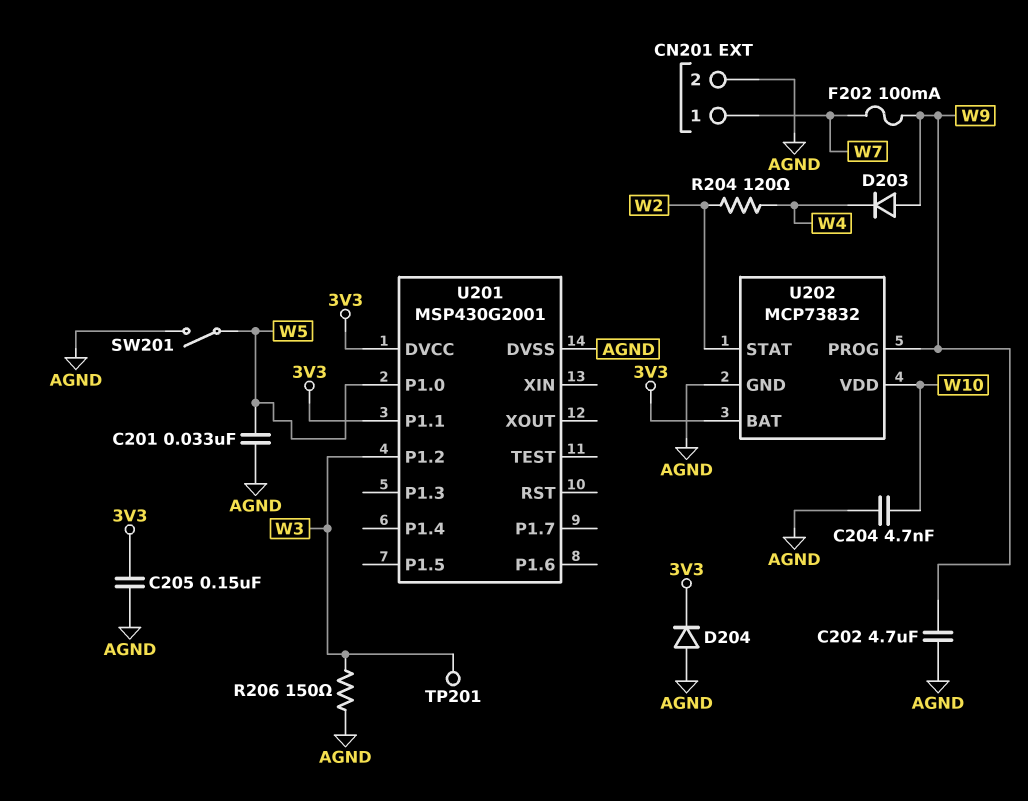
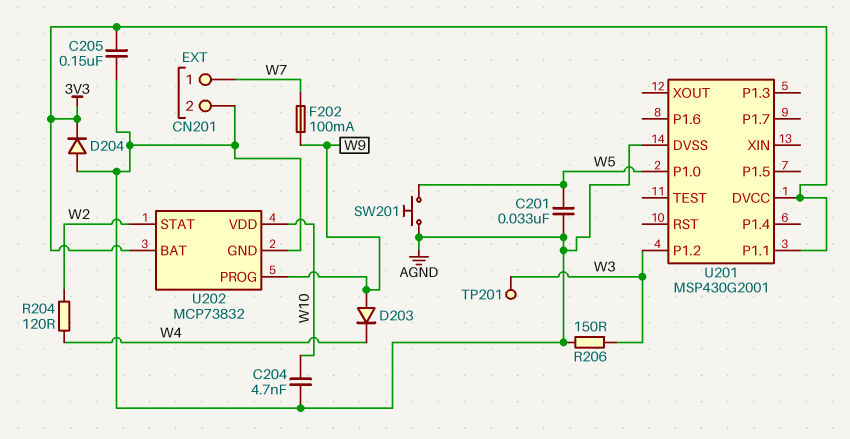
C202: 4.7uF (AGND, W9) -> none
SW201: switch (AGND, W5) -> button (AGND, W5)

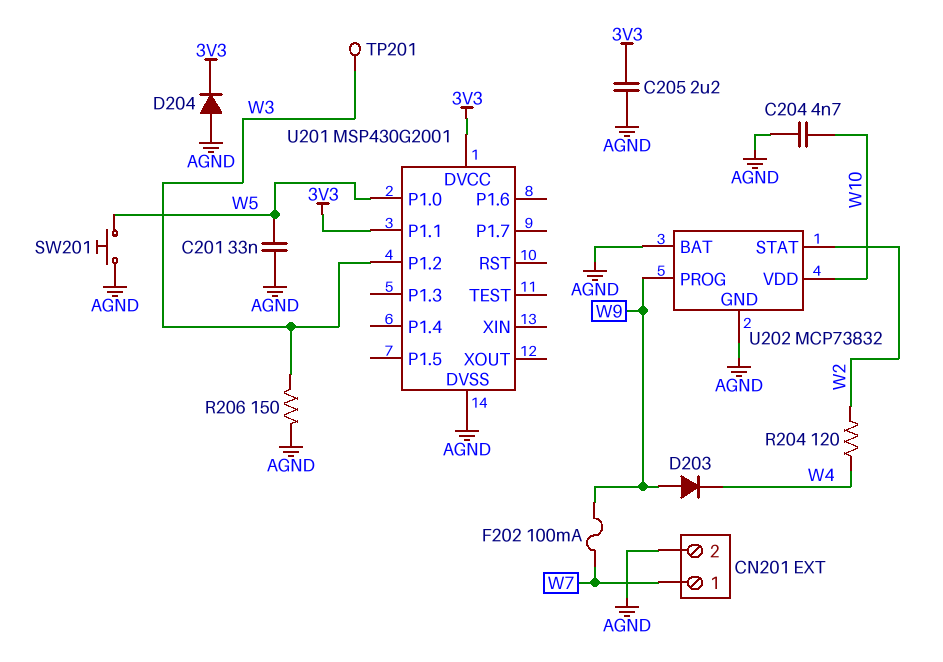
C205: 150nF (3V3, AGND) -> 2.2uF (3V3, AGND)
U202 pin BAT: 3V3 -> AGND

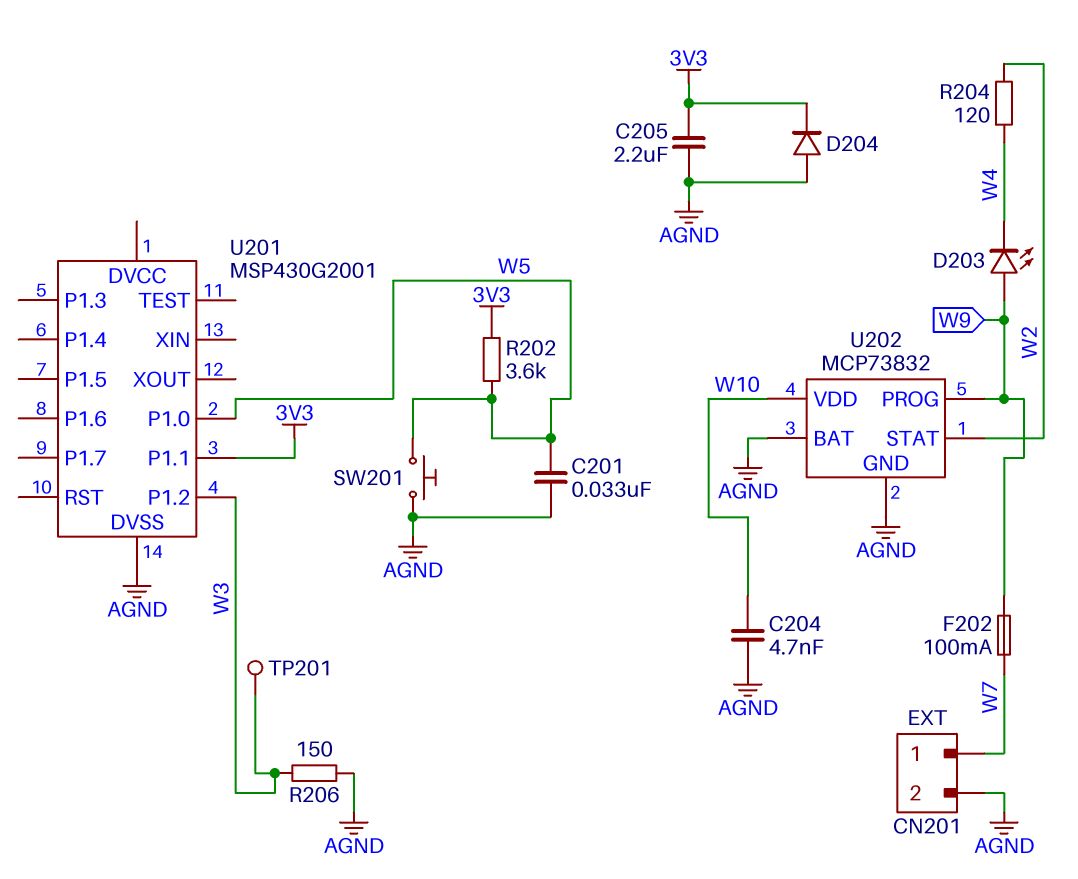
D203: diode (A W9, K W4) -> LED (A W9, K W4)
R202: none -> 3.6k (3V3, W5)
U201 pin DVCC: 3V3 -> none

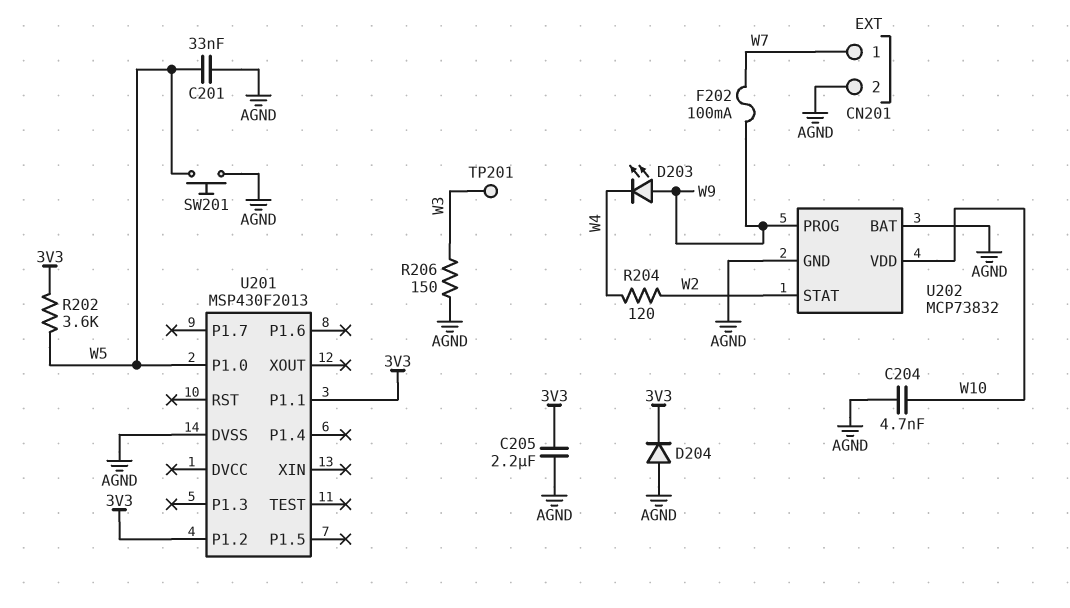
U201: MSP430G2001 -> MSP430F2013
U201 pin P1.2: W3 -> 3V3

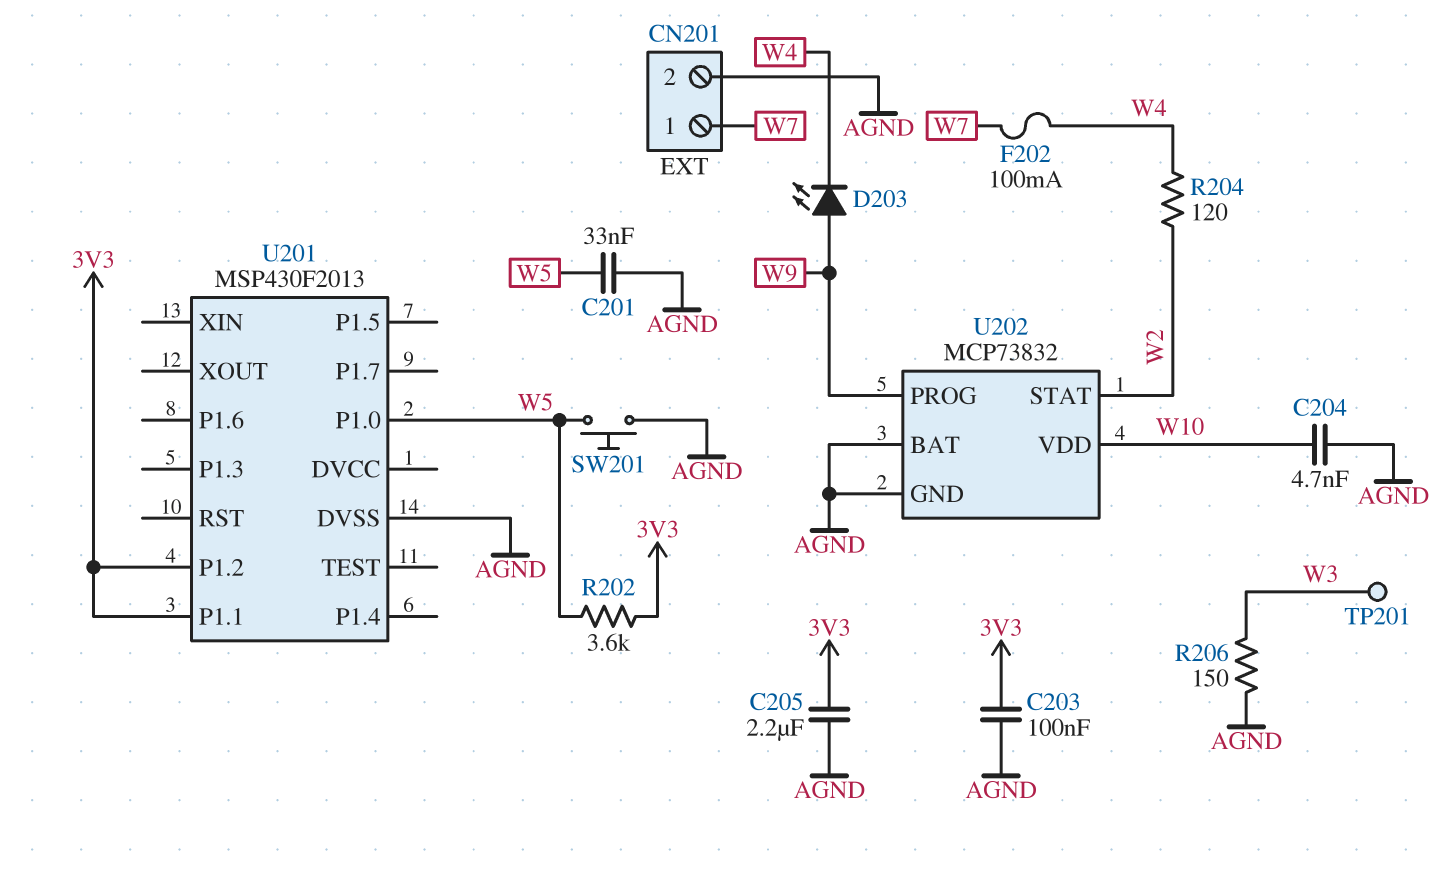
C203: none -> 100nF (3V3, AGND)
D204: diode (A AGND, K 3V3) -> none
F202: 100mA (W7, W9) -> 100mA (W4, W7)

